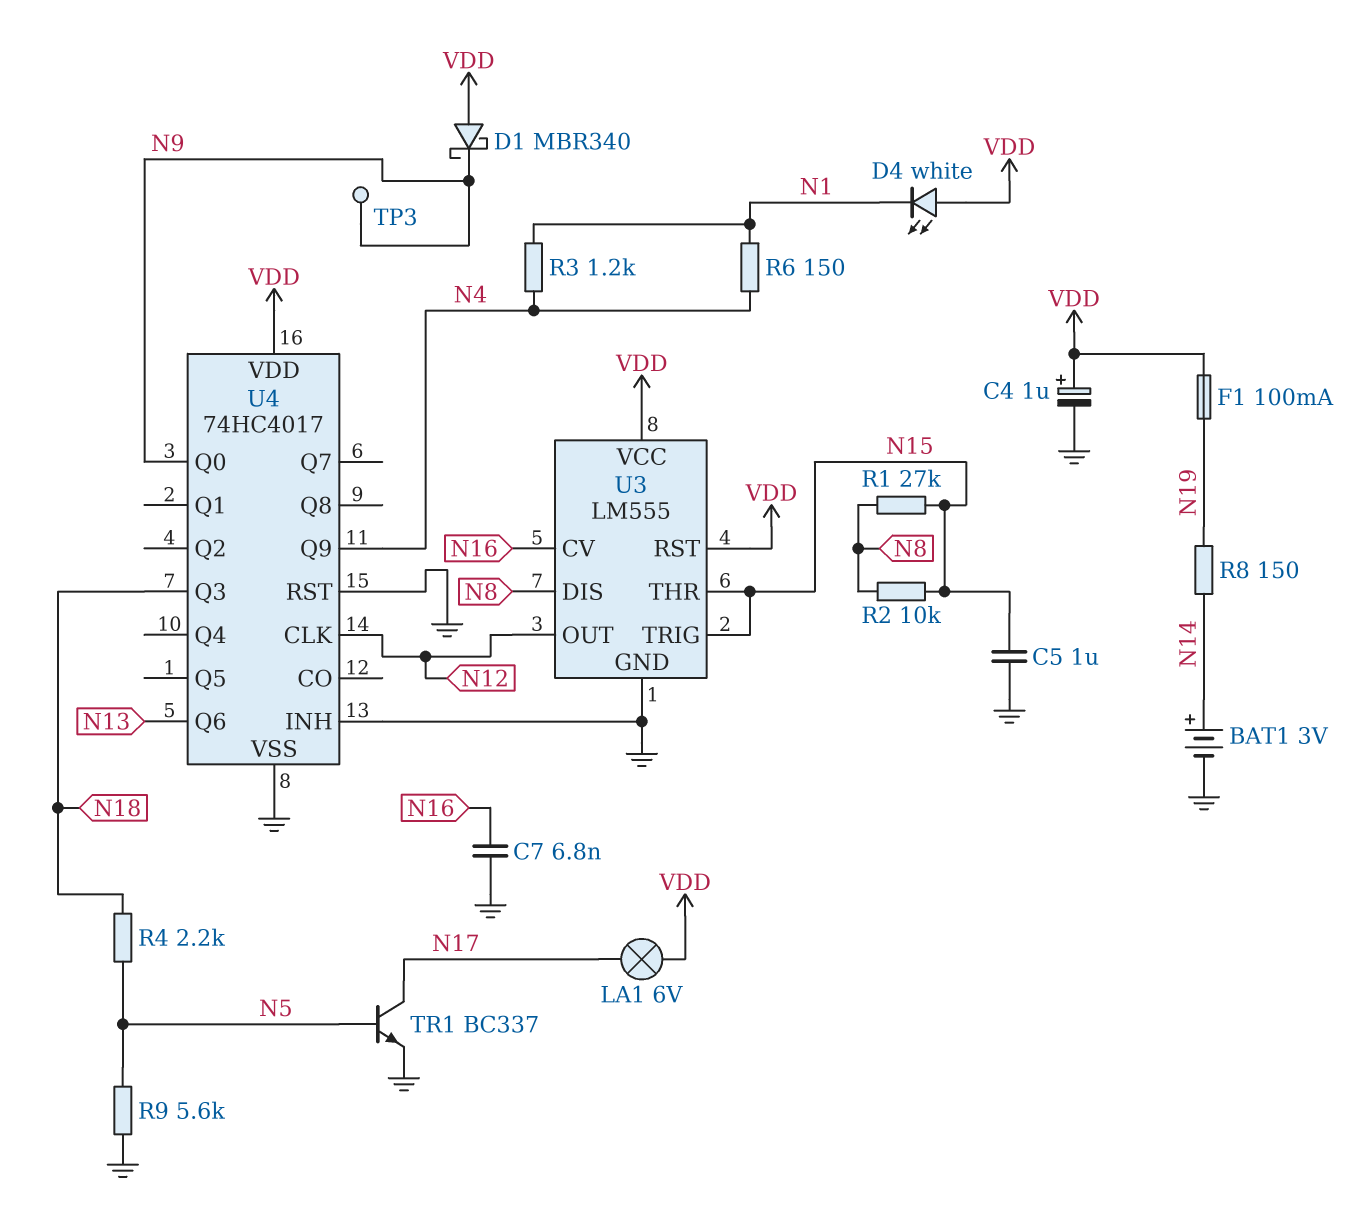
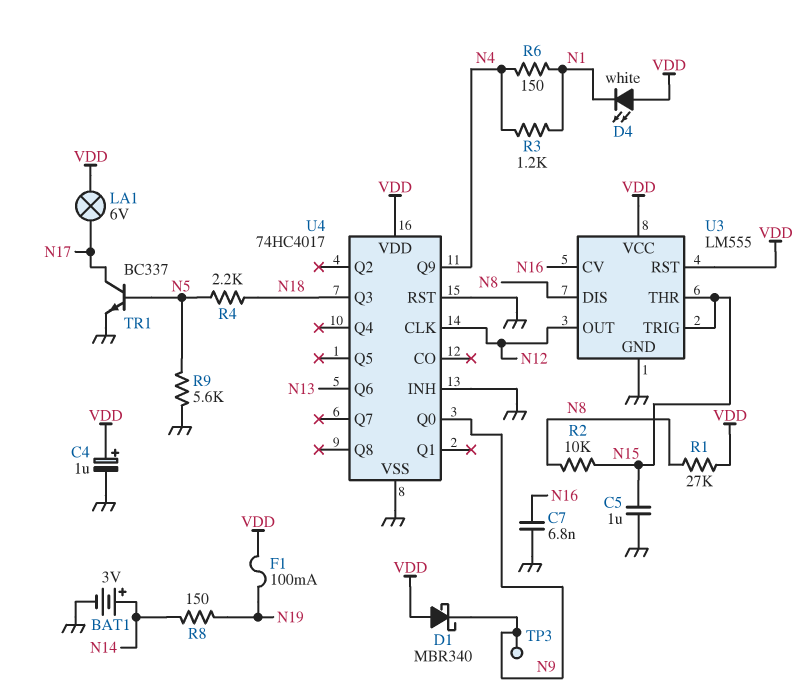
R1: 27k (N8, N15) -> 27k (N8, VDD)

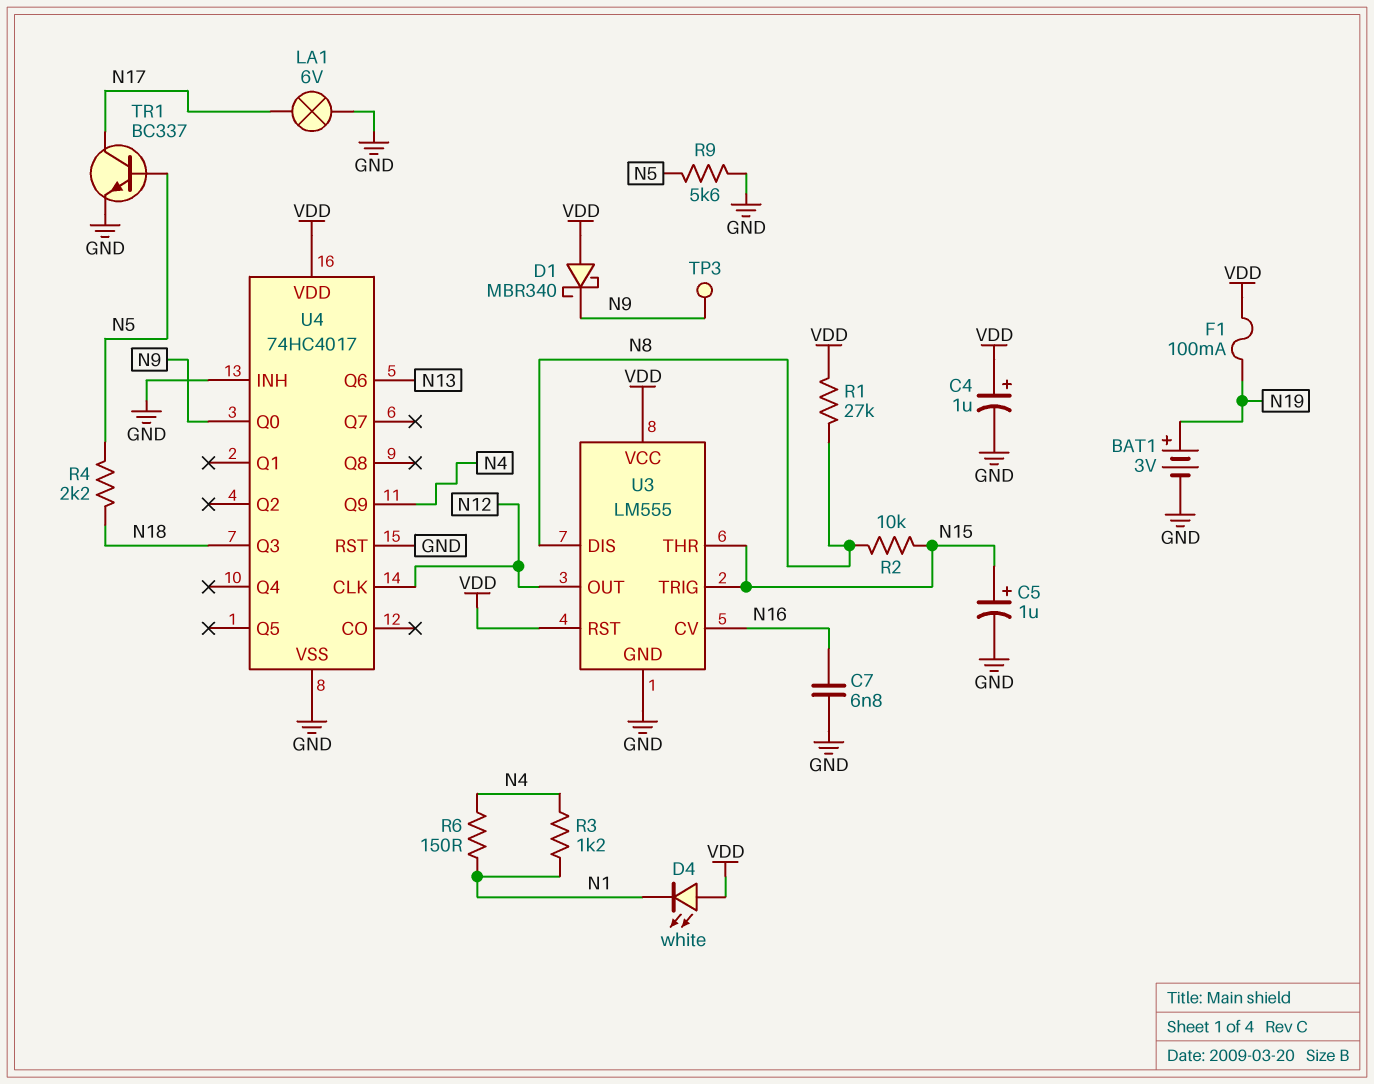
BAT1: 3V (plus N14, minus GND) -> 3V (plus N19, minus GND)
C5: 1uF (GND, N15) -> 1uF (plus N15, minus GND)
LA1: lamp 6V (N17, VDD) -> lamp 6V (GND, N17)
R8: 150 (N14, N19) -> none

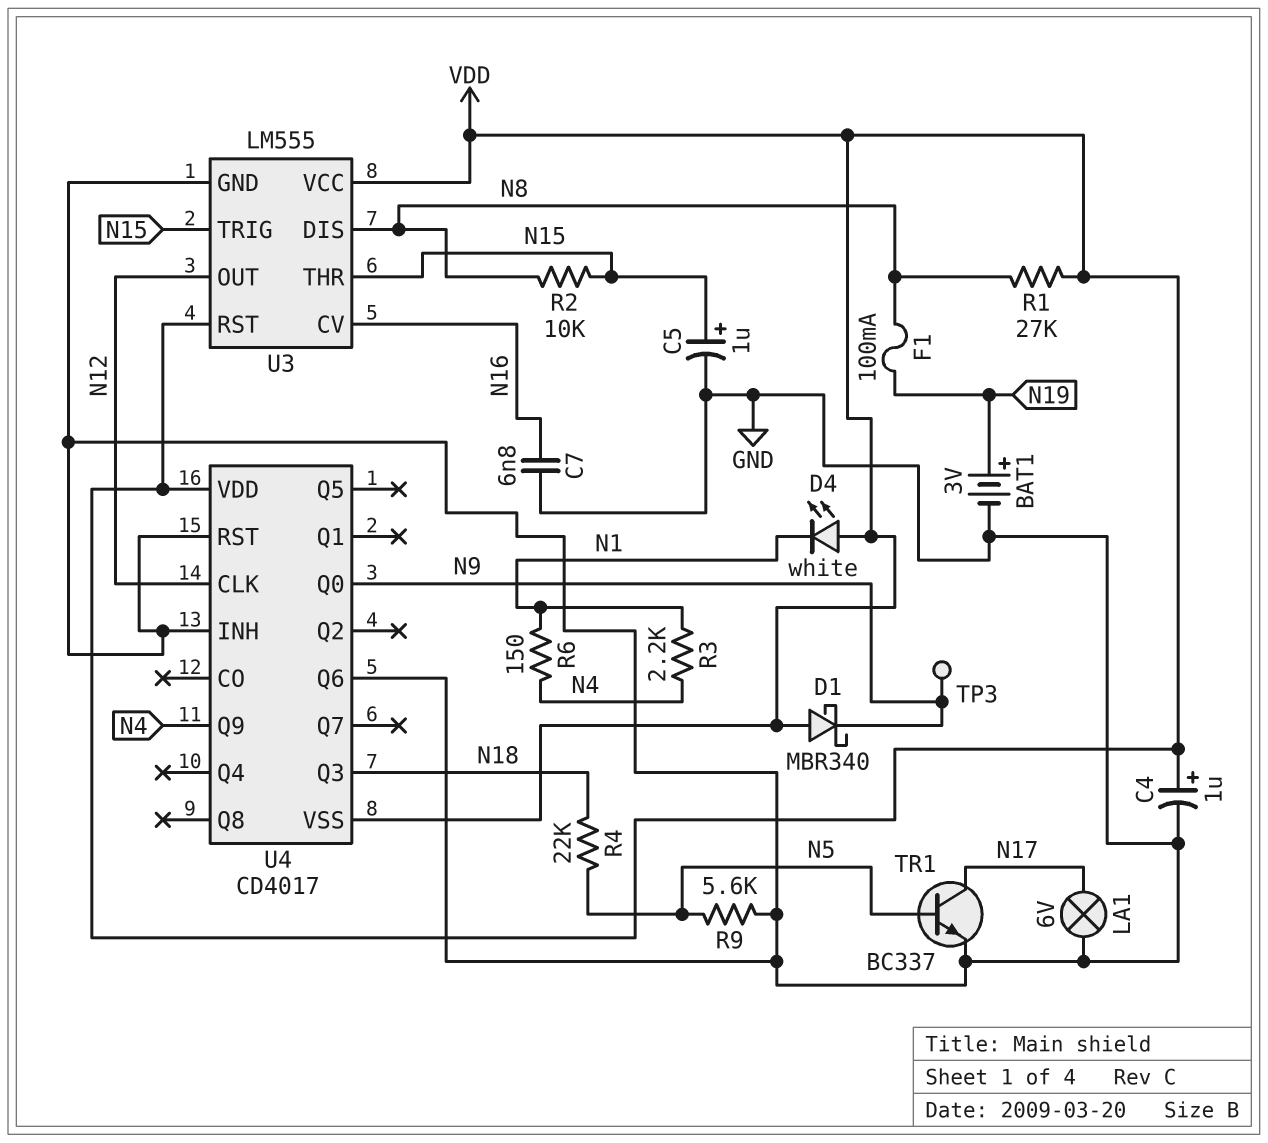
F1: 100mA (N19, VDD) -> 100mA (N8, N19)
R3: 1.2k (N1, N4) -> 2.2k (N1, N4)
R4: 2.2k (N5, N18) -> 22k (N5, N18)
U4: 74HC4017 -> CD4017
U4 pin Q6: N13 -> GND
U4 pin VSS: GND -> VDD

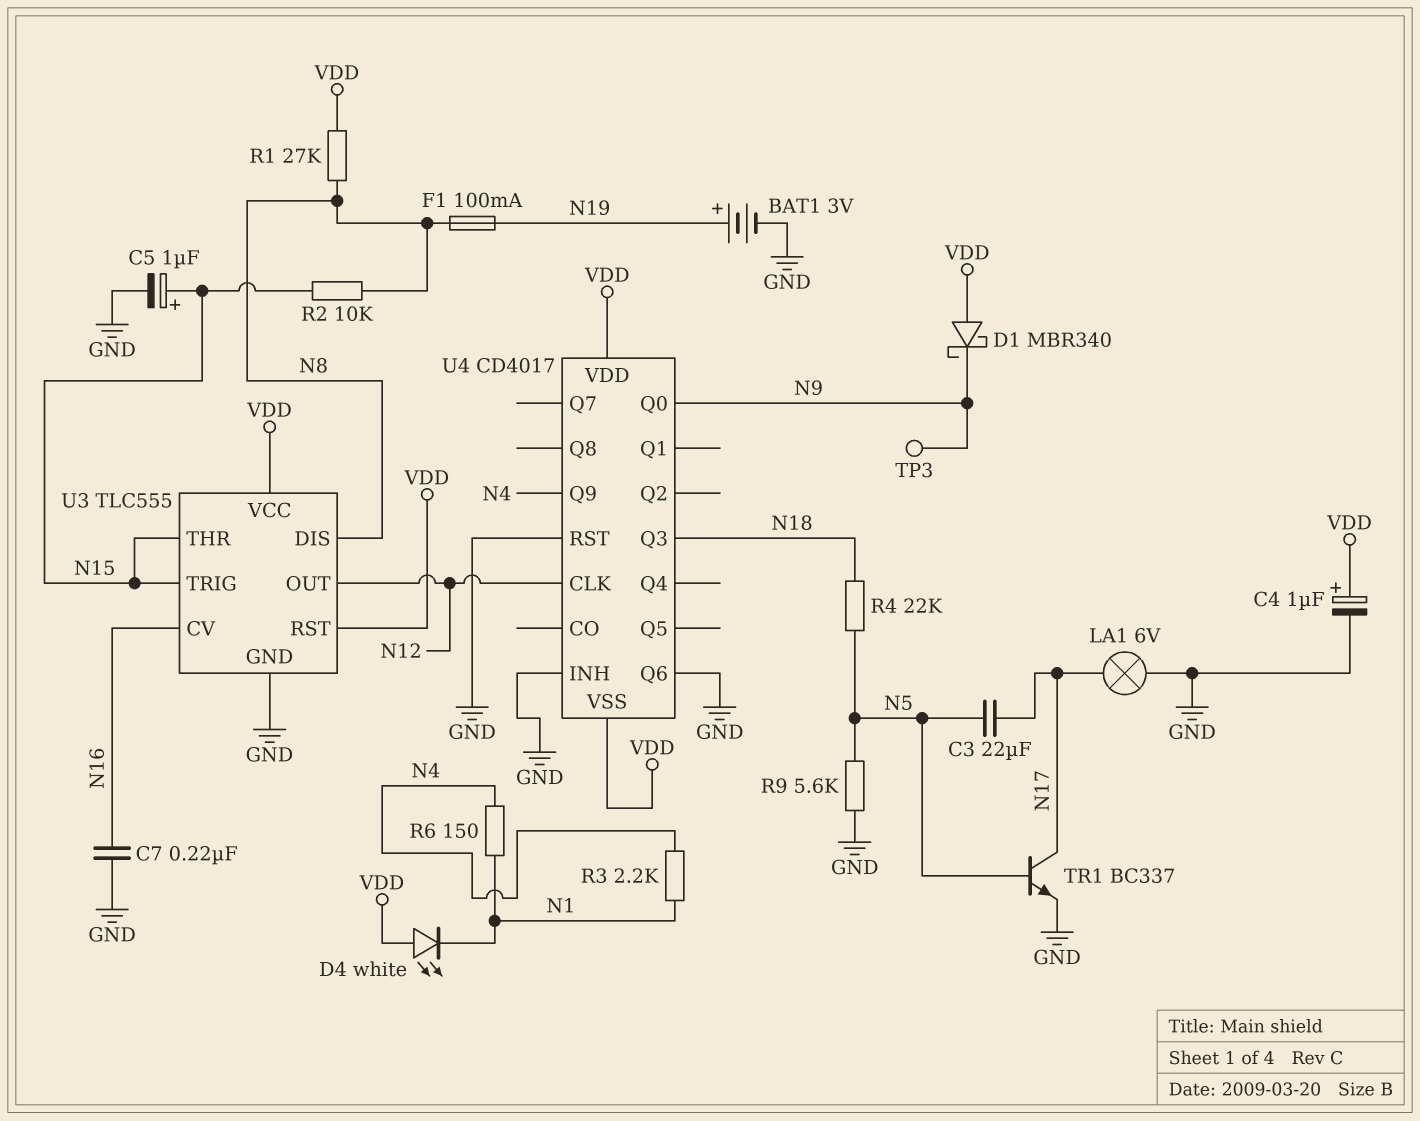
C3: none -> 22uF (N5, N17)
C7: 6.8nF (GND, N16) -> 220nF (GND, N16)
U3: LM555 -> TLC555

